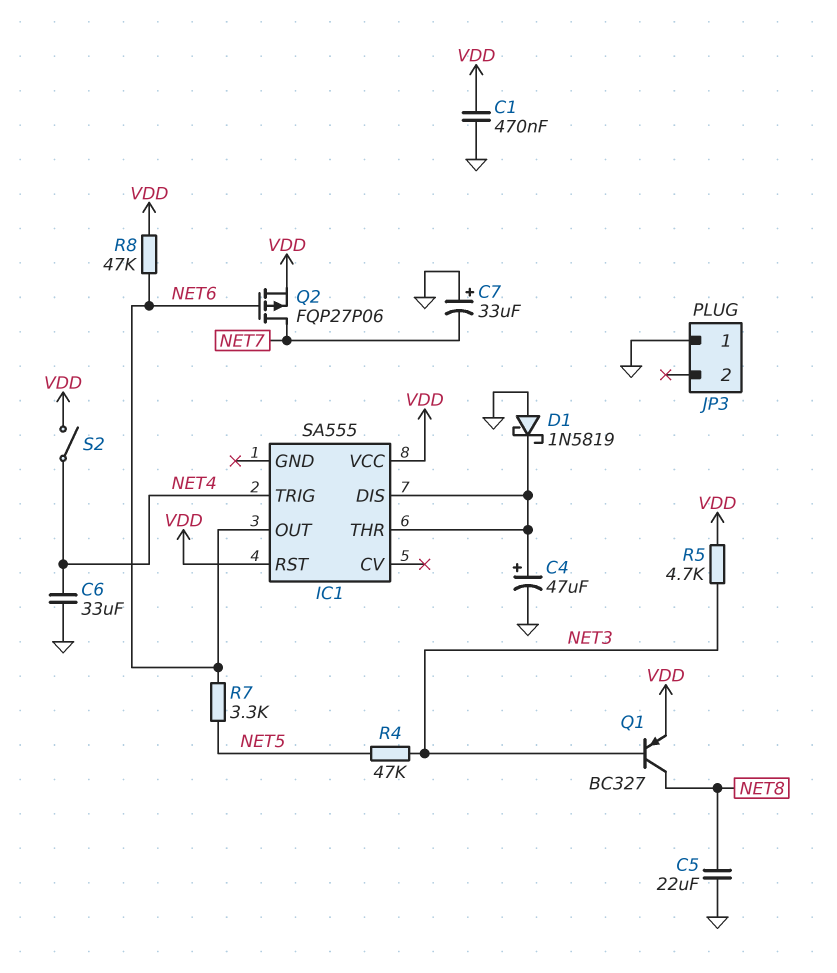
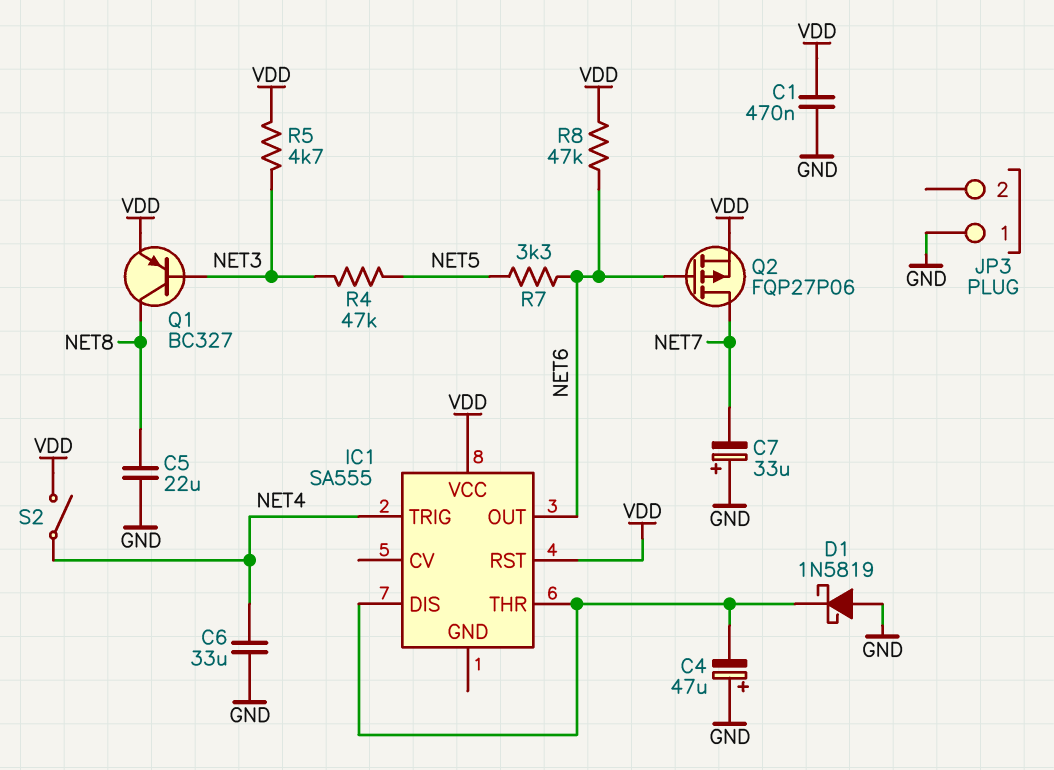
C4: 47uF (plus IC1/DIS, minus GND) -> 47uF (plus GND, minus IC1/DIS)

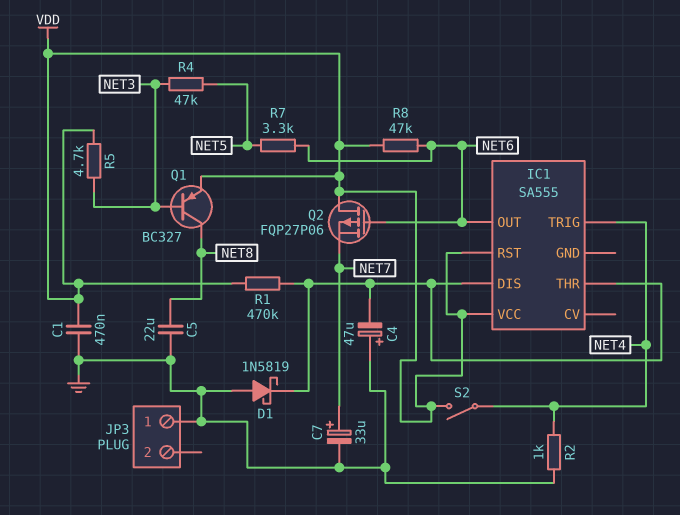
C6: 33uF (GND, NET4) -> none
C7: 33uF (plus GND, minus NET7) -> 33uF (plus NET7, minus GND)
Q2: PMOS FQP27P06 (G NET6, D NET7, S VDD) -> PMOS FQP27P06 (G NET6, D VDD, S NET7)
R1: none -> 470k (IC1/DIS, VDD)
R2: none -> 1k (GND, NET4)

